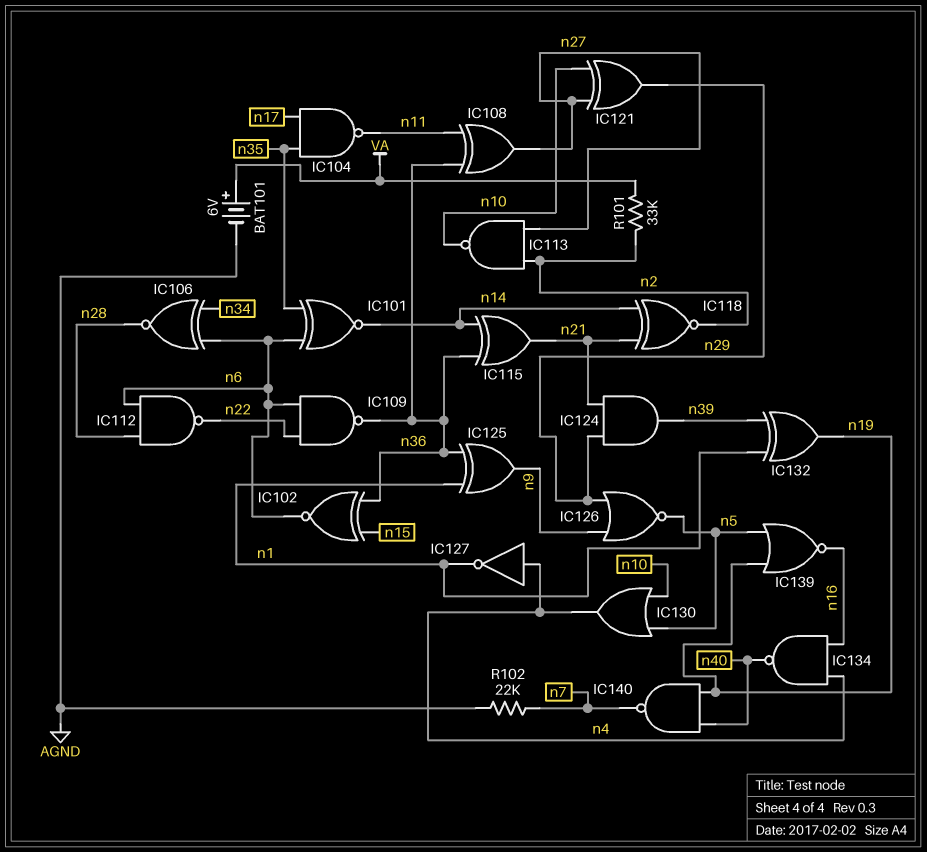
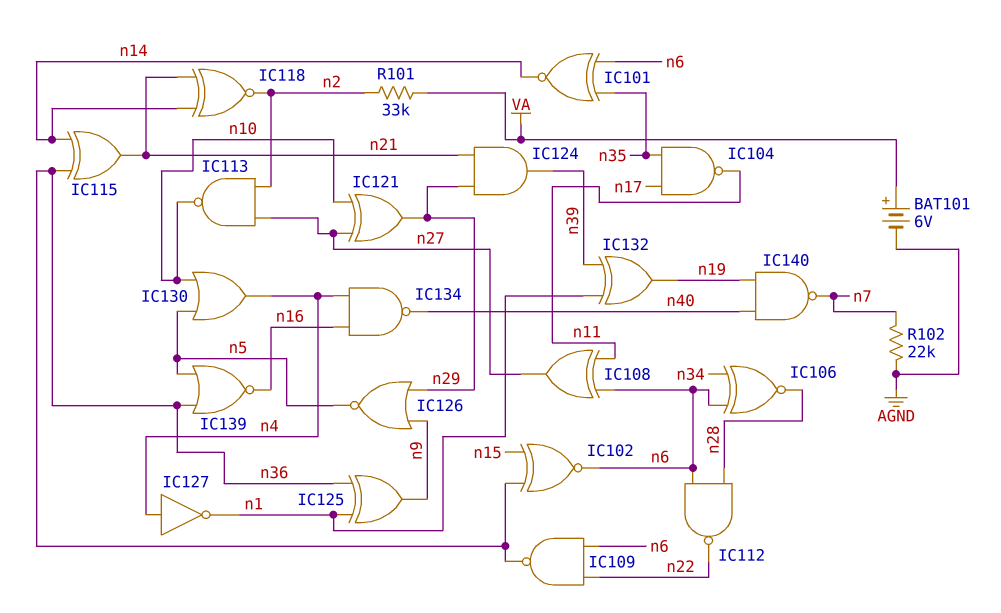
IC108: XOR (in n11, in n36, out n27) -> XOR (in n6, in n11, out n27)
IC139: NOR (in n5, in n19, out n16) -> NOR (in n5, in n36, out n16)

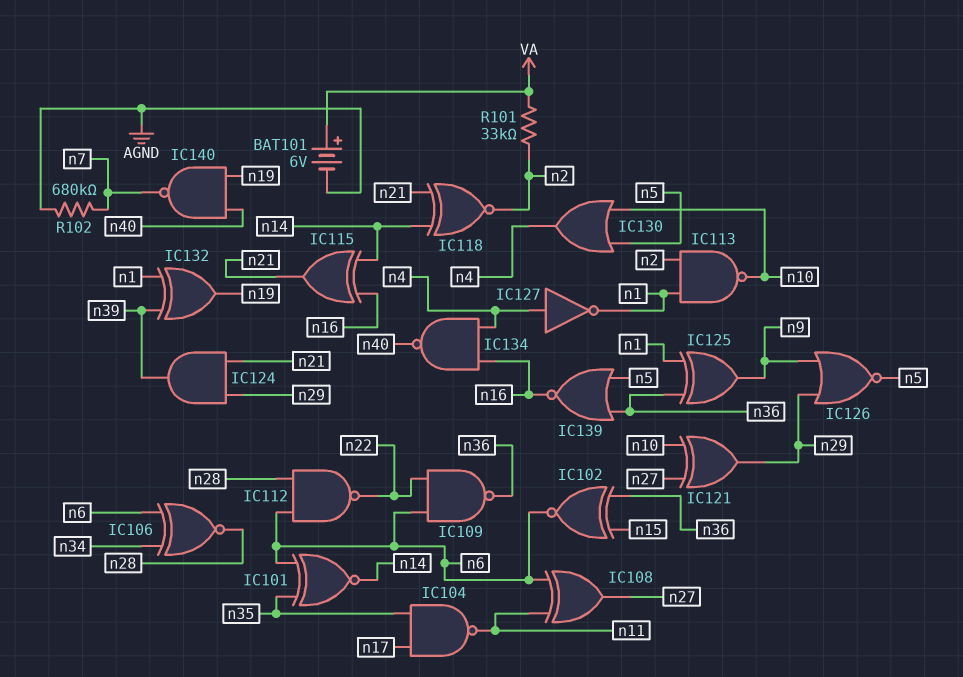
IC113: NAND (in n2, in n27, out n10) -> NAND (in n1, in n2, out n10)
IC115: XOR (in n14, in n36, out n21) -> XOR (in n14, in n16, out n21)
R102: 22k (AGND, n7) -> 680k (AGND, n7)

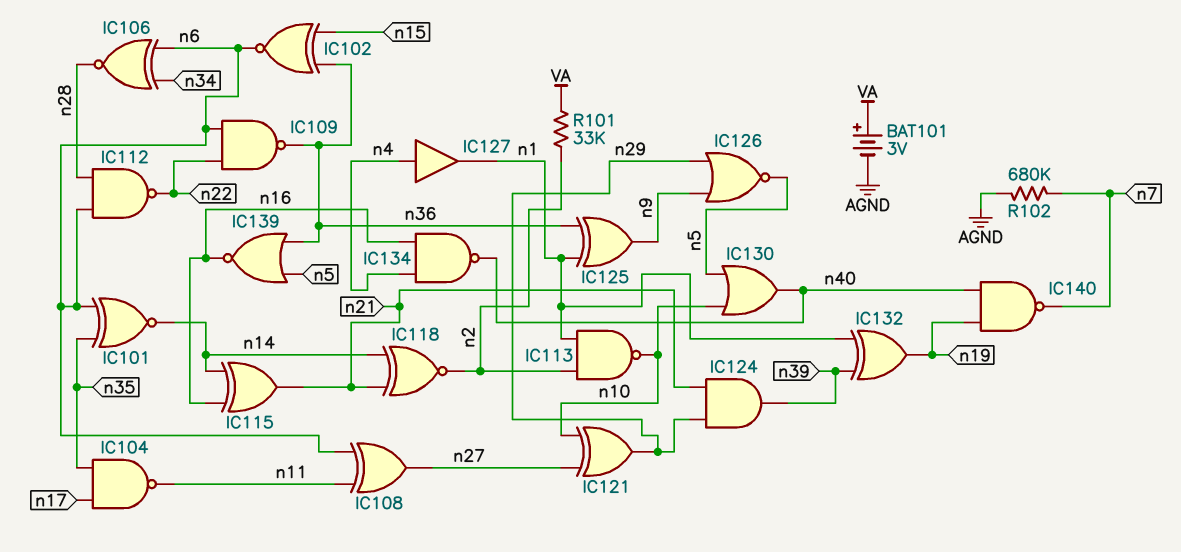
BAT101: 6V (plus VA, minus AGND) -> 3V (plus VA, minus AGND)
IC127: NOT (in n4, out n1) -> buffer (in n4, out n1)
IC130: OR (in n5, in n10, out n4) -> OR (in n5, in n10, out n40)

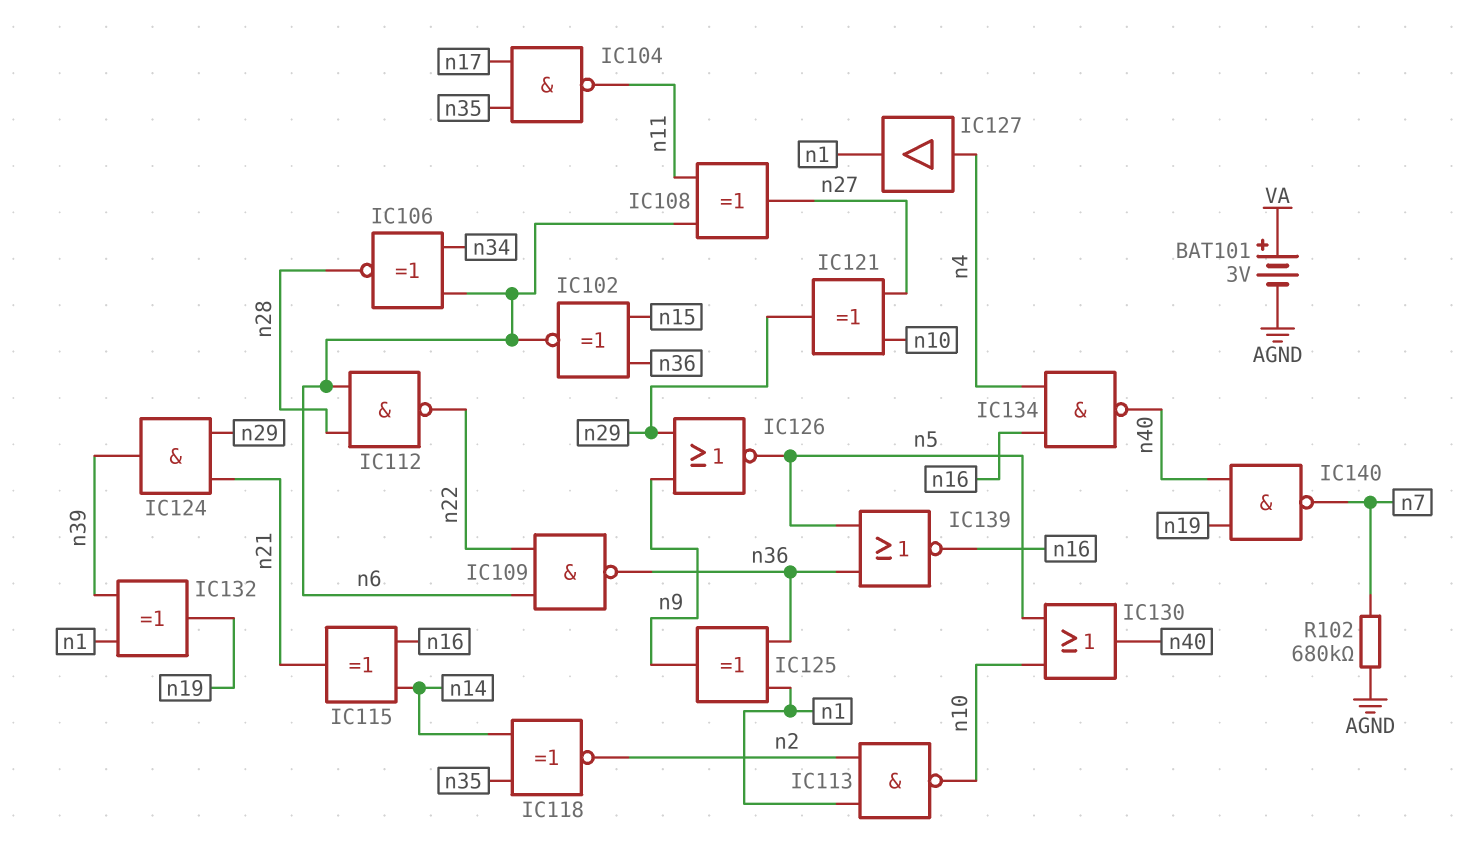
IC101: XNOR (in n6, in n35, out n14) -> none
IC118: XNOR (in n14, in n21, out n2) -> XNOR (in n14, in n35, out n2)
R101: 33k (VA, n2) -> none

